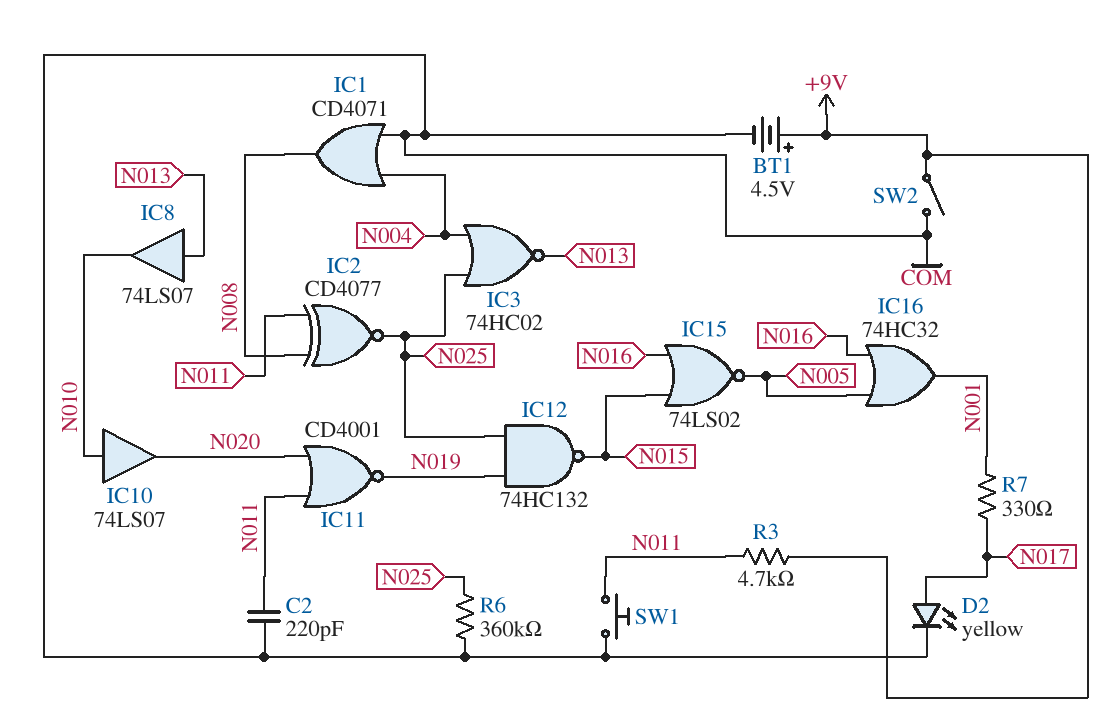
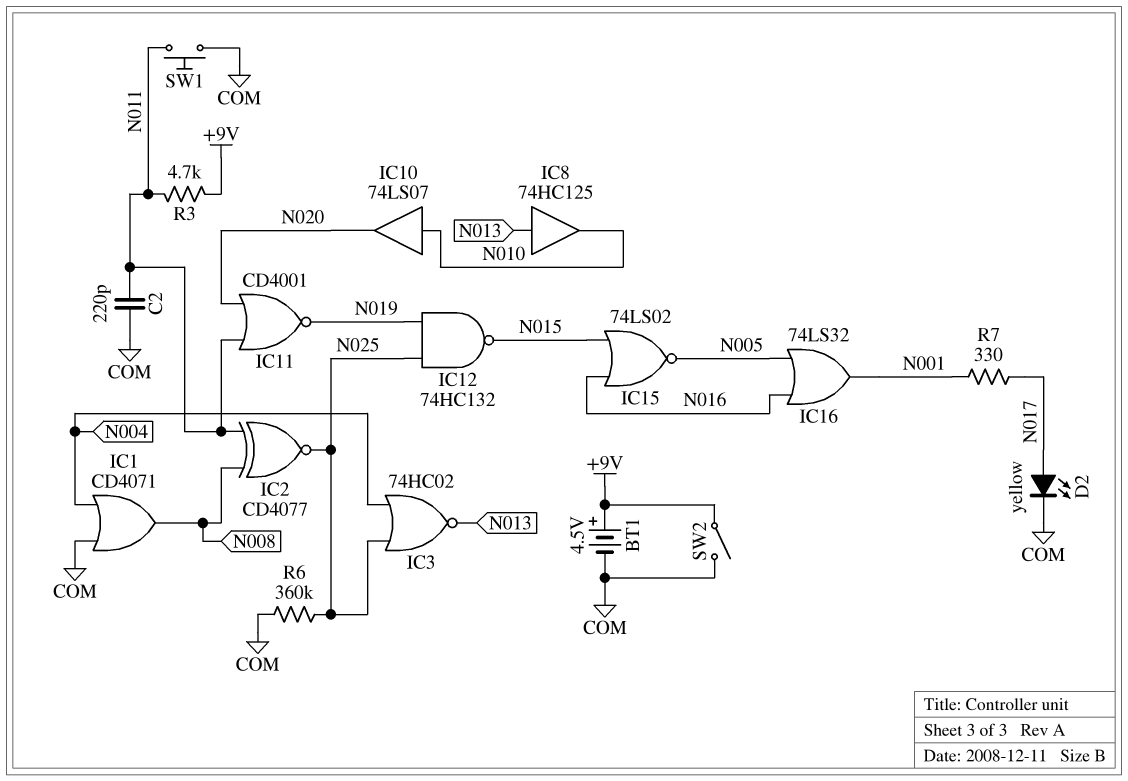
IC8: buffer 74LS07 (in N013, out N010) -> buffer 74HC125 (in N013, out N010)
IC16: OR 74HC32 (in N005, in N016, out N001) -> OR 74LS32 (in N005, in N016, out N001)

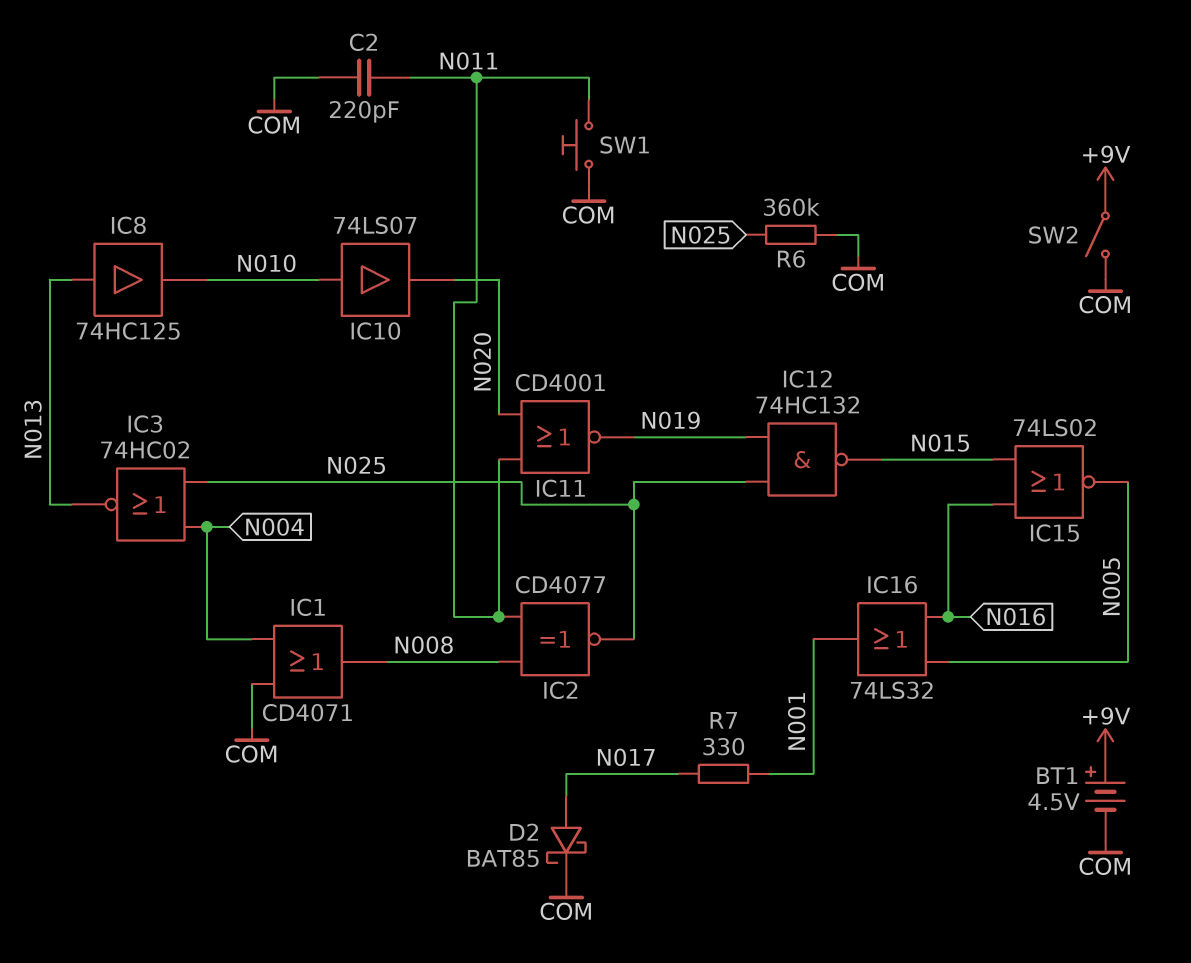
D2: LED yellow (A N017, K COM) -> schottky BAT85 (A N017, K COM)
R3: 4.7k (+9V, N011) -> none

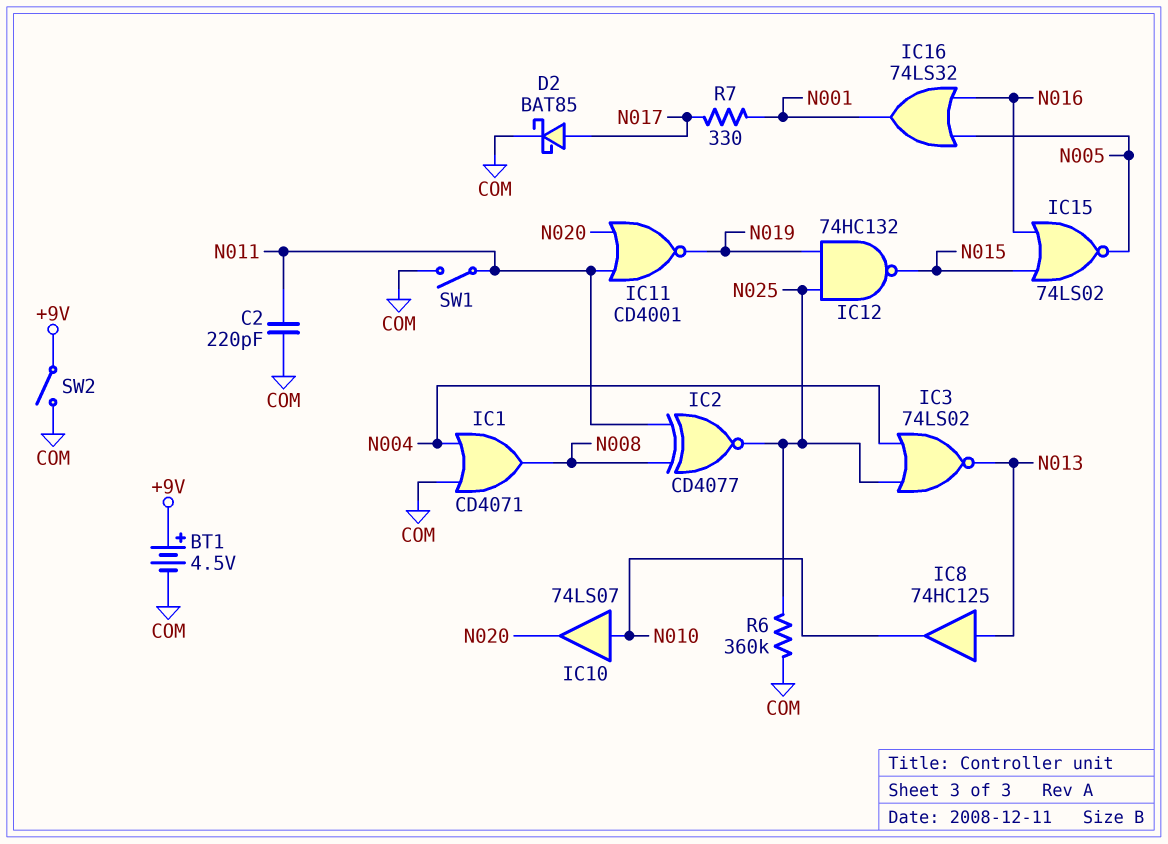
IC3: NOR 74HC02 (in N004, in N025, out N013) -> NOR 74LS02 (in N004, in N025, out N013)
SW1: button (COM, N011) -> switch (COM, N011)

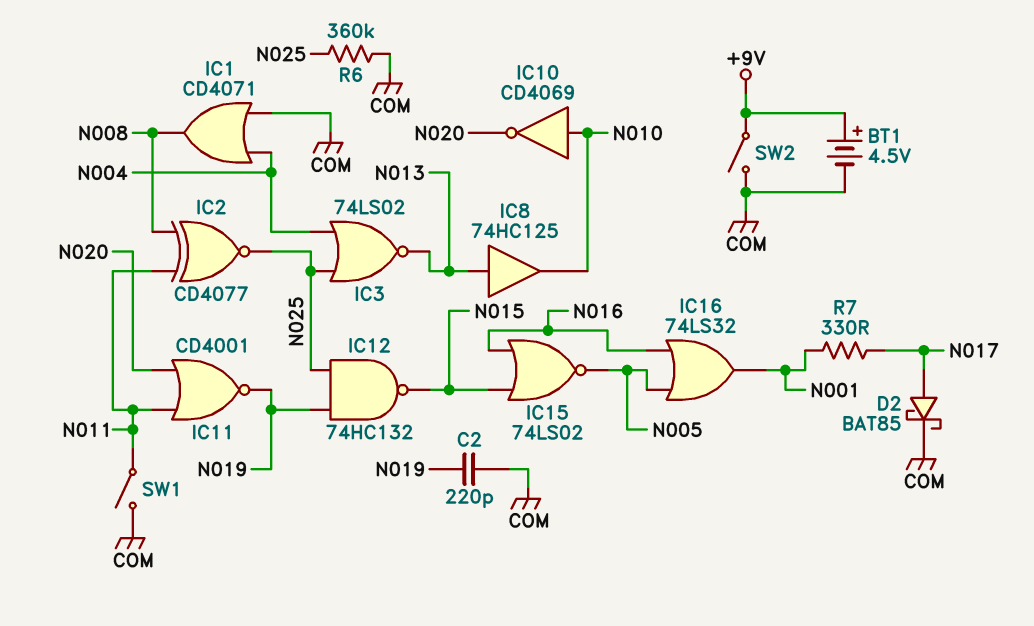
C2: 220pF (COM, N011) -> 220pF (COM, N019)
IC10: buffer 74LS07 (in N010, out N020) -> NOT CD4069 (in N010, out N020)

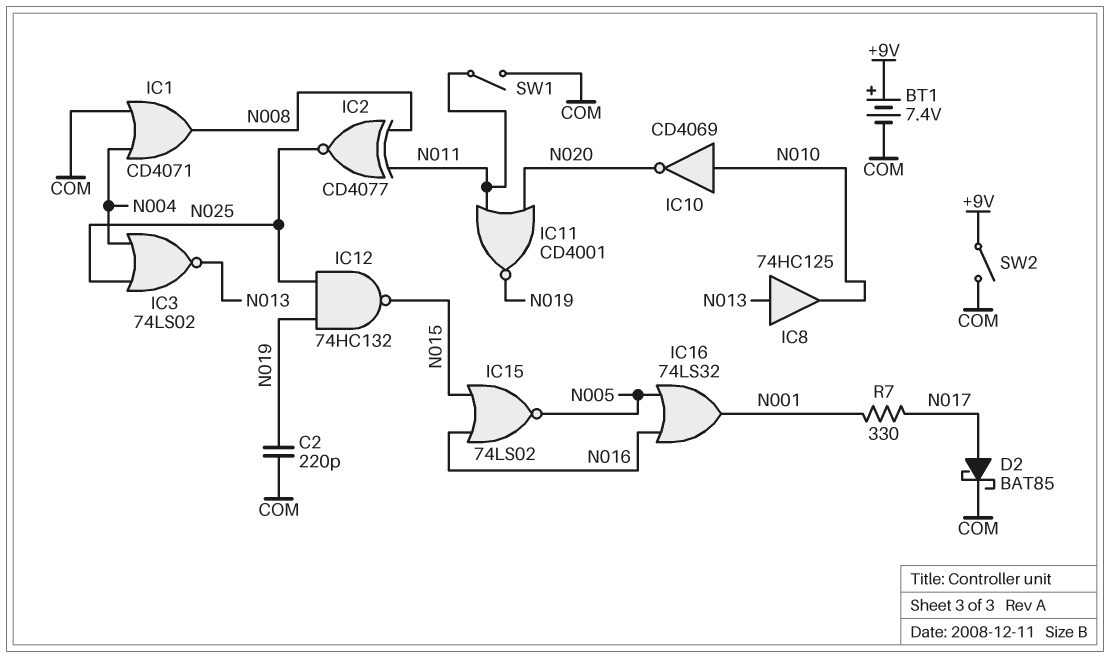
BT1: 4.5V (plus +9V, minus COM) -> 7.4V (plus +9V, minus COM)
R6: 360k (COM, N025) -> none

